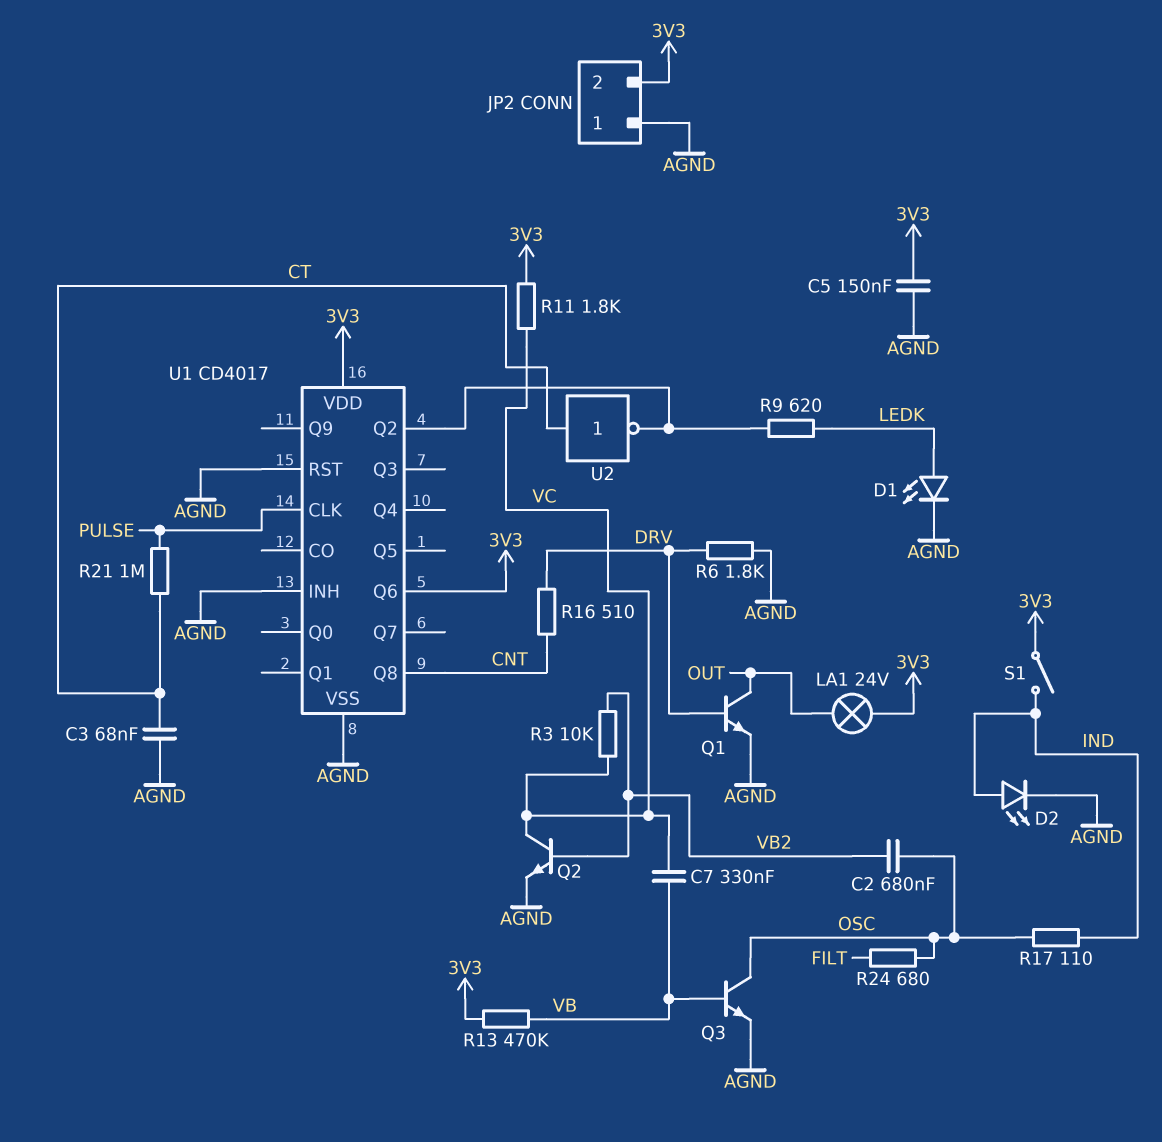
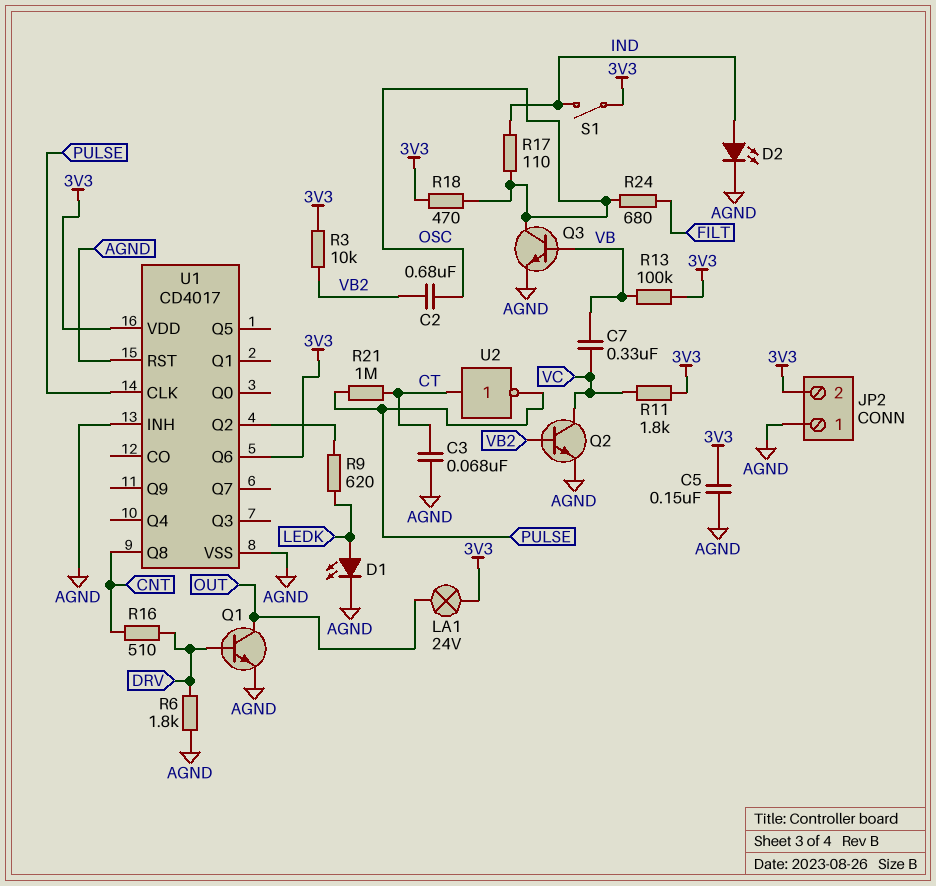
R3: 10k (VB2, VC) -> 10k (3V3, VB2)
R13: 470k (3V3, VB) -> 100k (3V3, VB)
R18: none -> 470 (3V3, OSC)
U2: NOT (in CT, out U1/Q2) -> NOT (in CT, out PULSE)

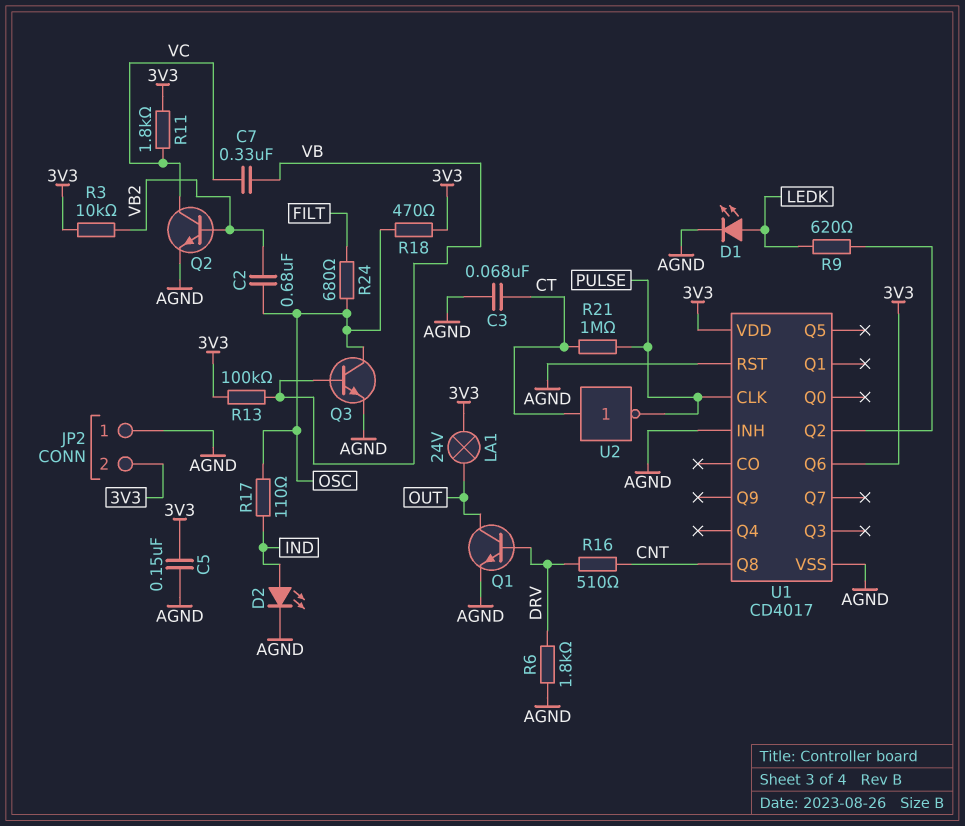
S1: switch (3V3, IND) -> none

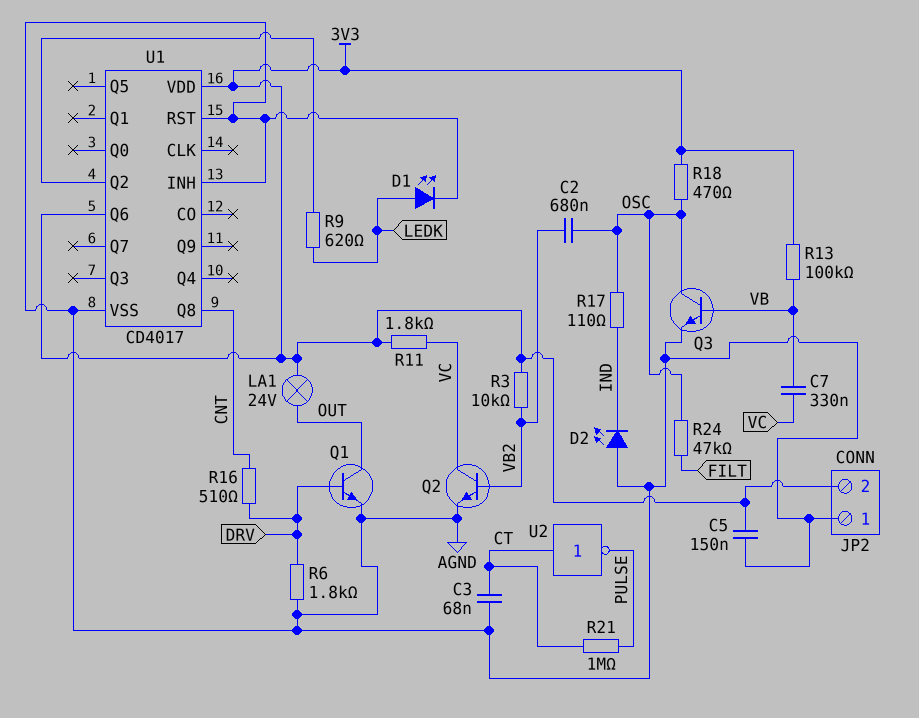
D2: LED (A IND, K AGND) -> LED (A AGND, K IND)
R24: 680 (FILT, OSC) -> 47k (FILT, OSC)
U1 pin CLK: PULSE -> none

